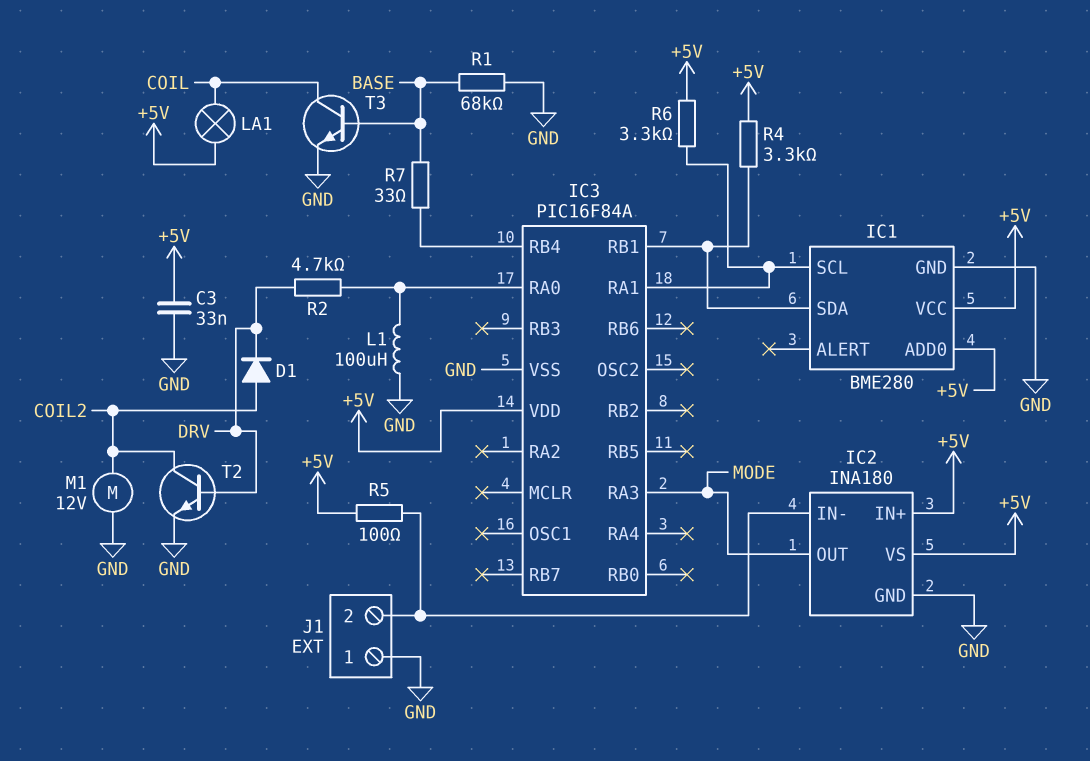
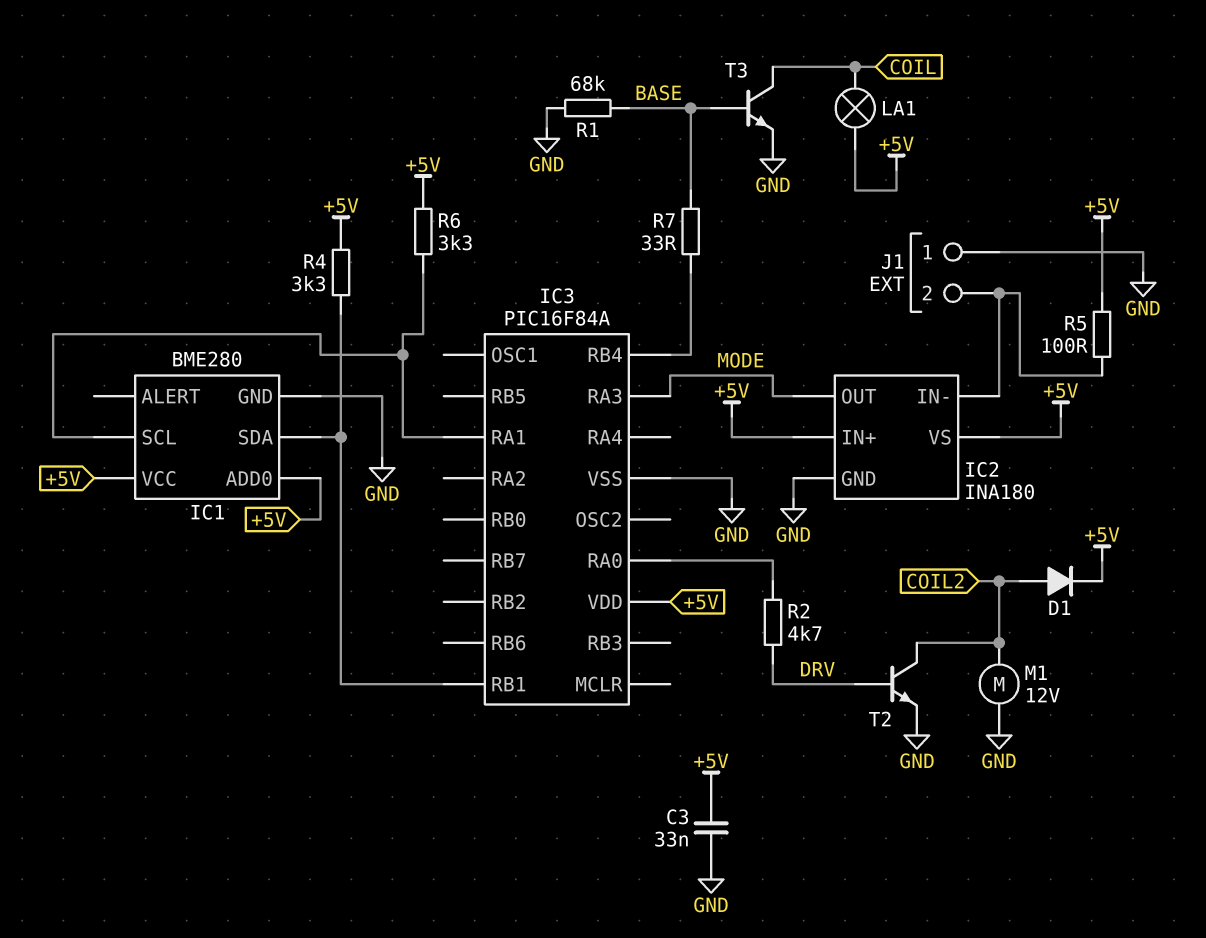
D1: diode (A COIL2, K DRV) -> diode (A COIL2, K +5V)
L1: 100uH (GND, IC3/RA0) -> none

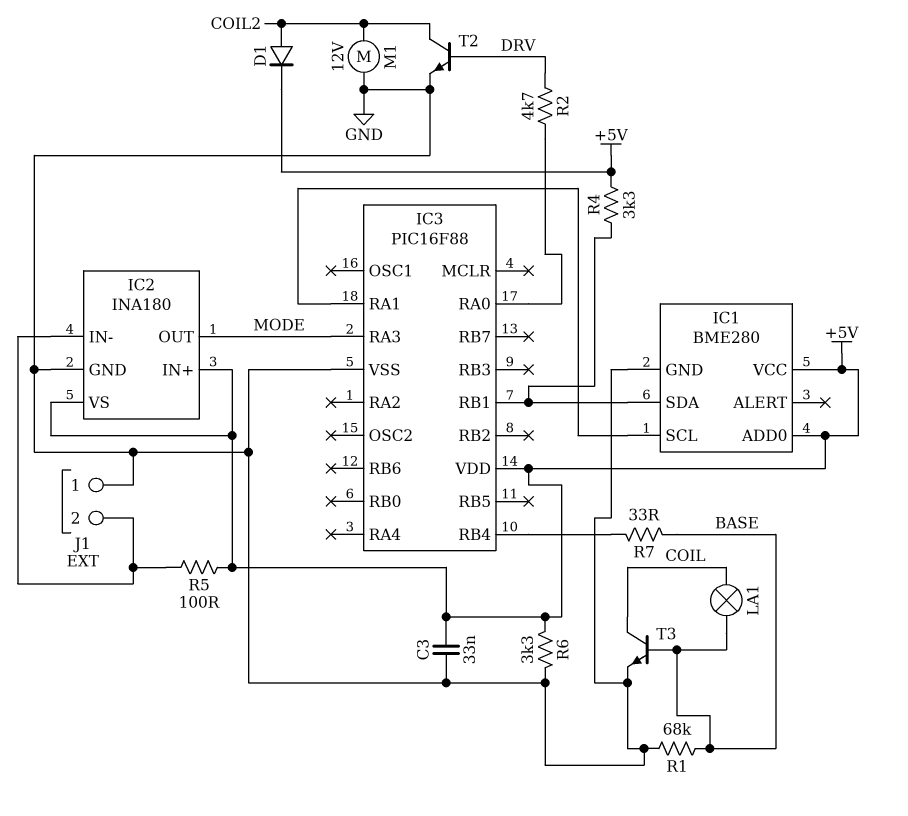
IC3: PIC16F84A -> PIC16F88
LA1: lamp (+5V, COIL) -> lamp (BASE, COIL)
R6: 3.3k (+5V, IC1/SCL) -> 3.3k (+5V, GND)

